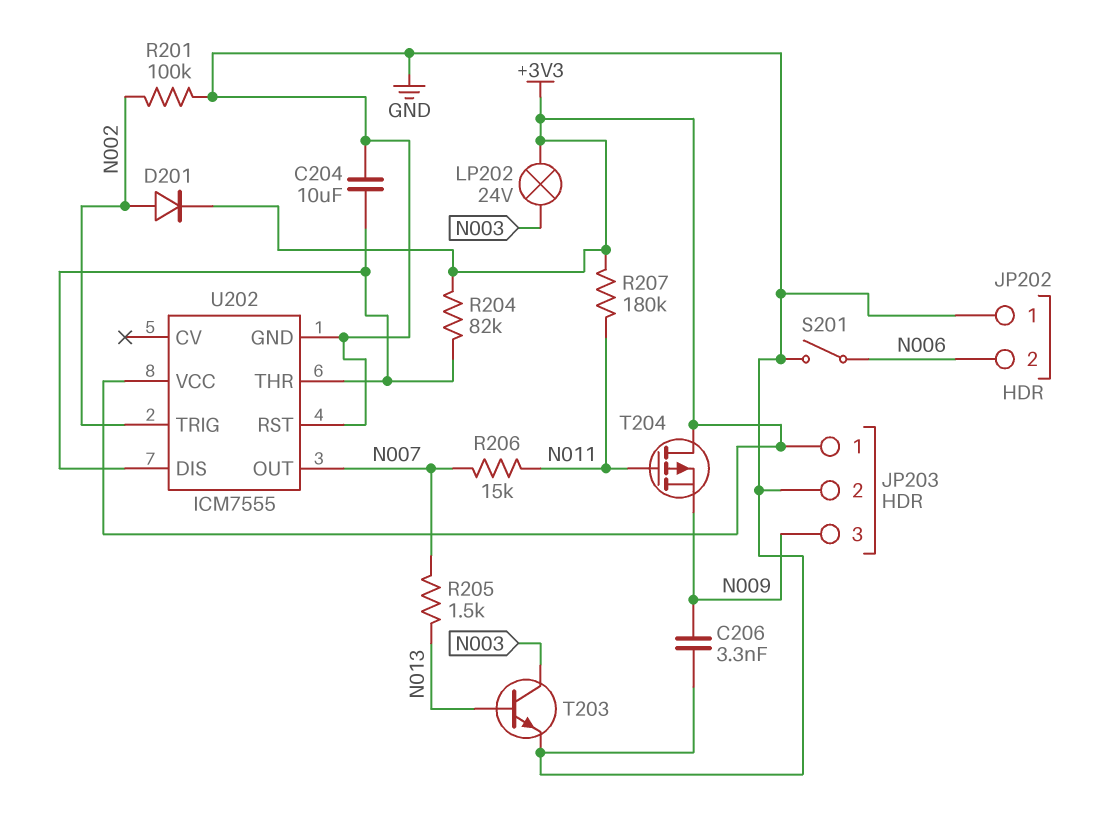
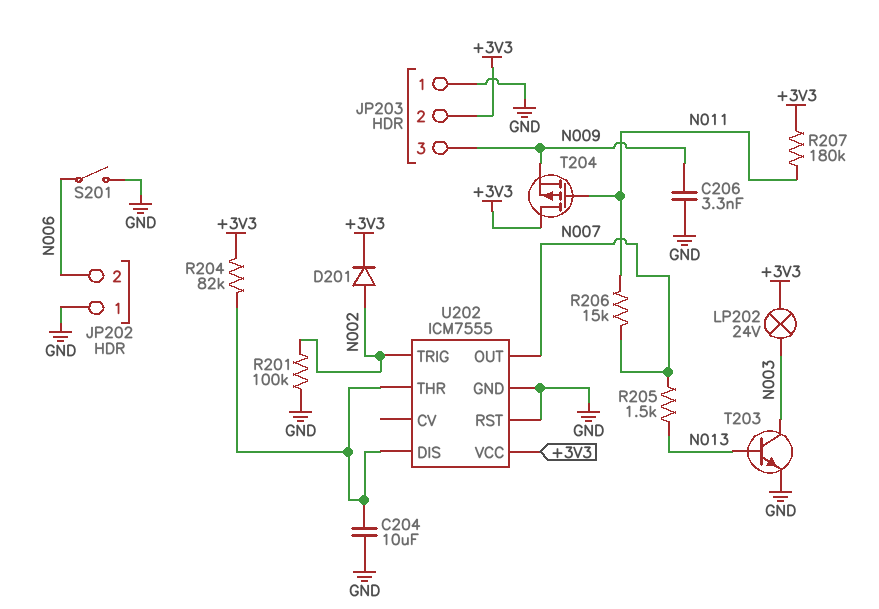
JP203 pin 1: +3V3 -> GND
JP203 pin 2: GND -> +3V3

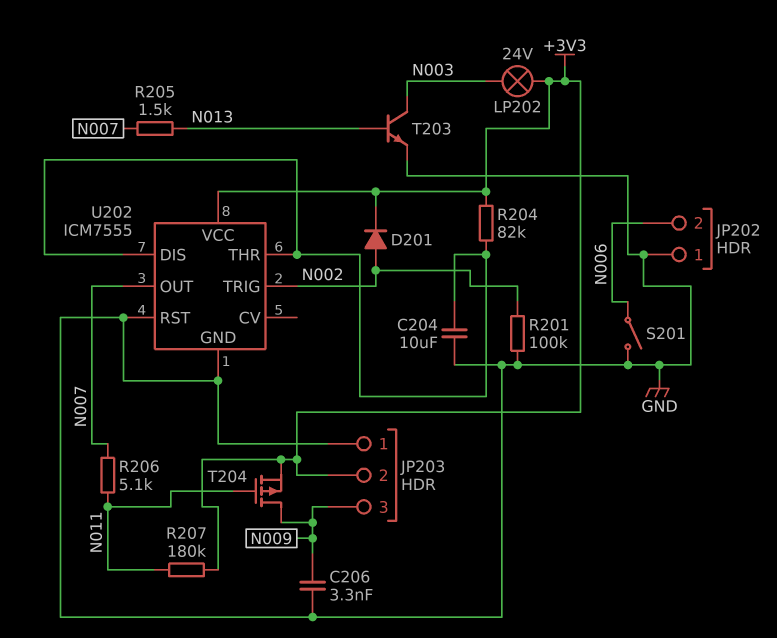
R206: 15k (N007, N011) -> 5.1k (N007, N011)
T204: PMOS (G N011, D +3V3, S N009) -> PMOS (G N011, D N009, S +3V3)

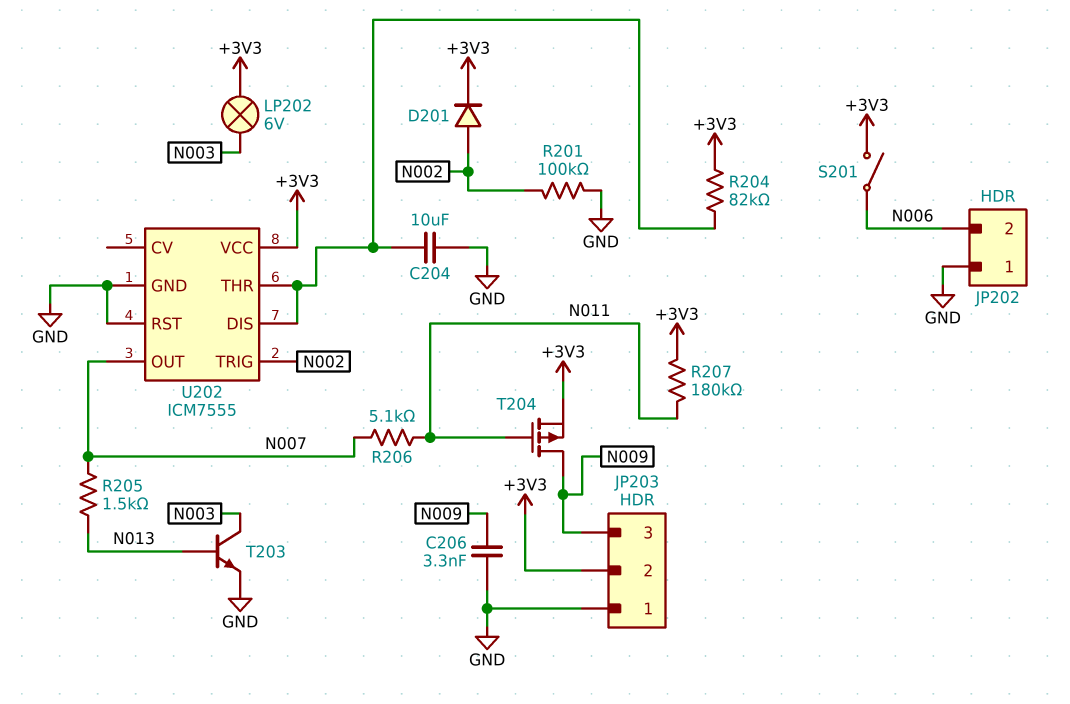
LP202: lamp 24V (+3V3, N003) -> lamp 6V (+3V3, N003)
S201: switch (GND, N006) -> switch (+3V3, N006)

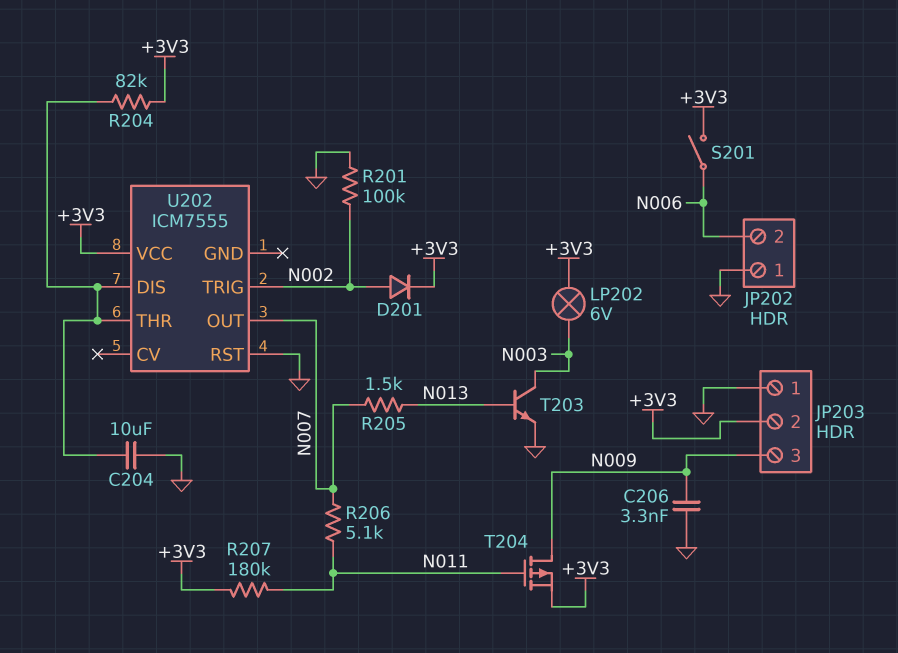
U202 pin GND: GND -> none

